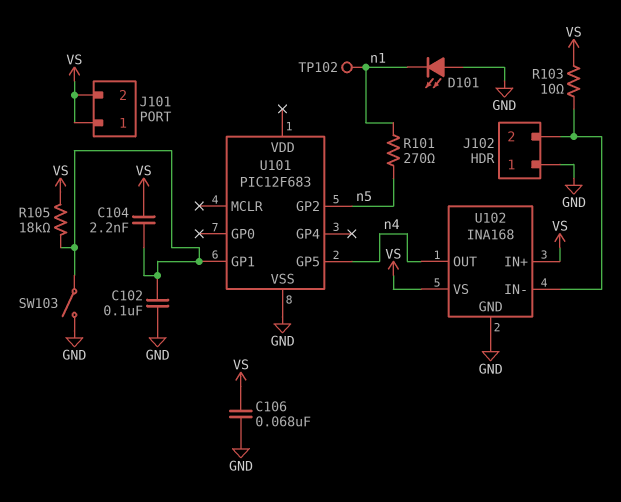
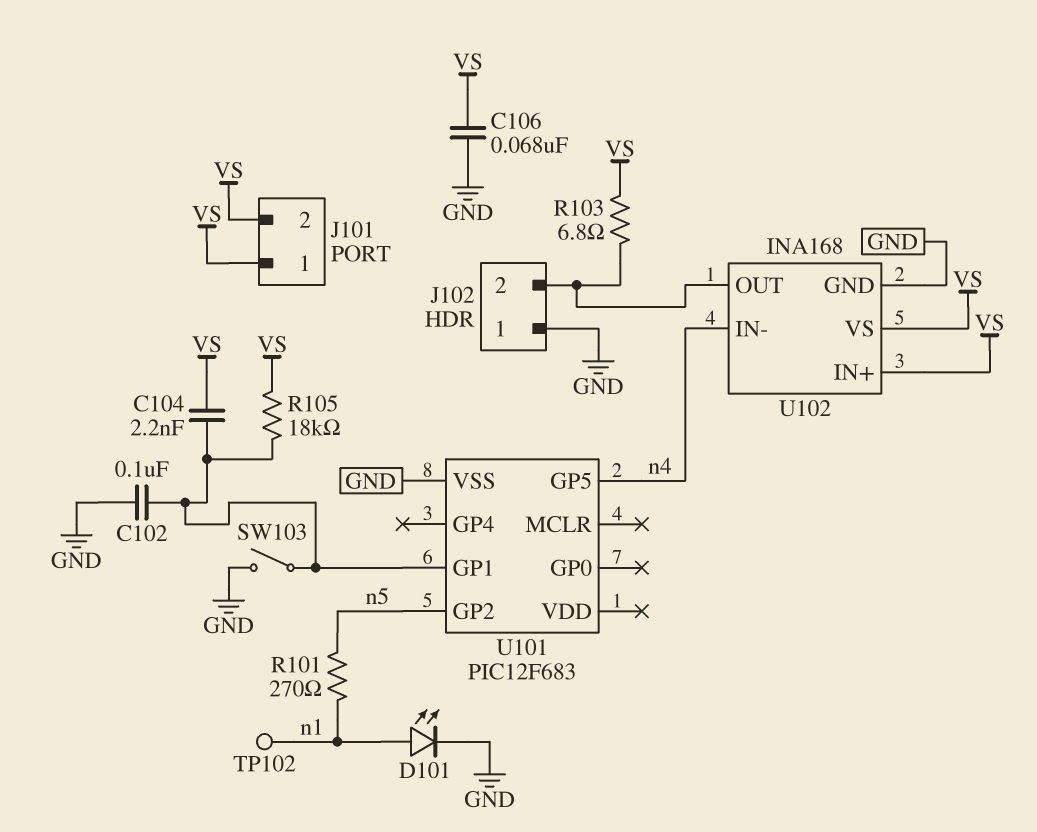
D101: LED (A GND, K n1) -> LED (A n1, K GND)
R103: 10 (J102/2, VS) -> 6.8 (J102/2, VS)
U102 pin IN-: J102/2 -> n4
U102 pin OUT: n4 -> J102/2

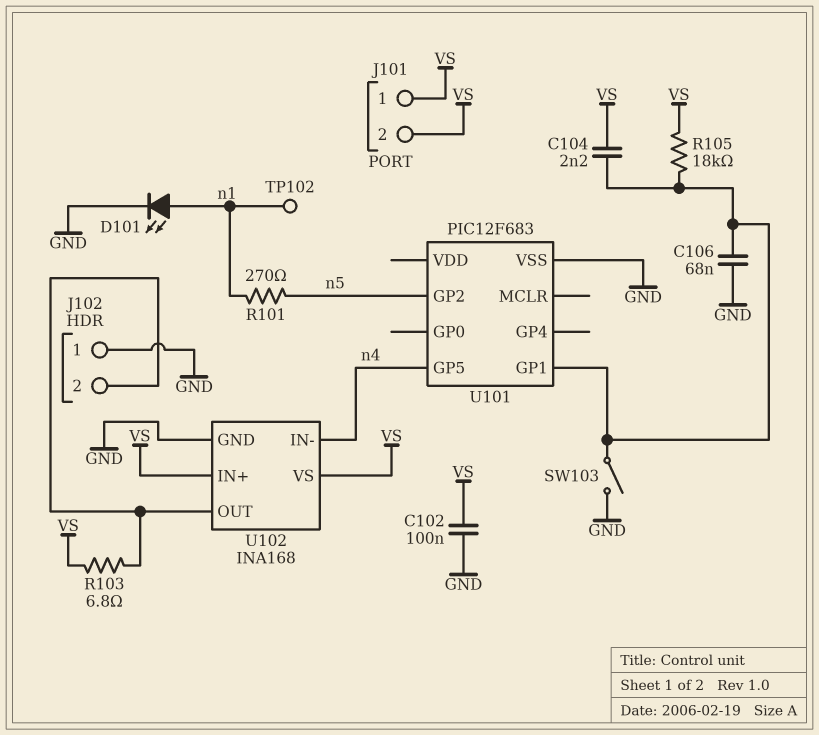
C102: 100nF (GND, U101/GP1) -> 100nF (GND, VS)
C106: 68nF (GND, VS) -> 68nF (GND, U101/GP1)

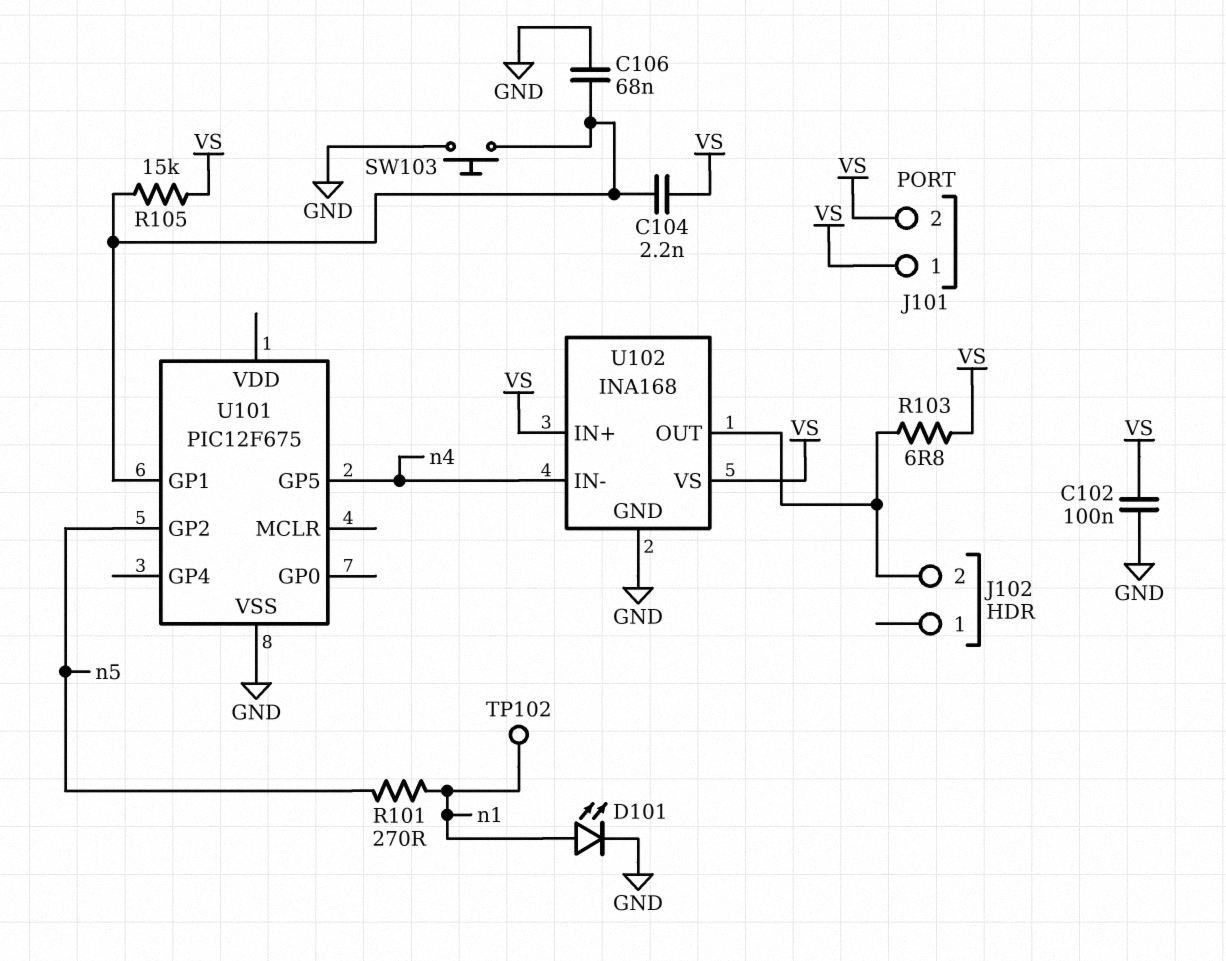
J102 pin 1: GND -> none
R105: 18k (U101/GP1, VS) -> 15k (U101/GP1, VS)
SW103: switch (GND, U101/GP1) -> button (GND, U101/GP1)
U101: PIC12F683 -> PIC12F675

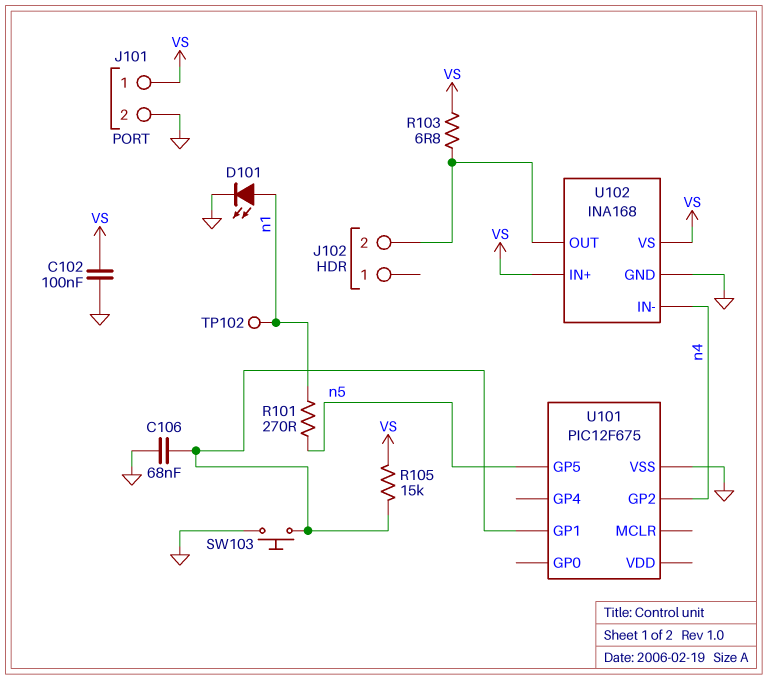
C104: 2.2nF (U101/GP1, VS) -> none
J101 pin 2: VS -> GND
U101 pin GP2: n5 -> n4
U101 pin GP5: n4 -> n5

